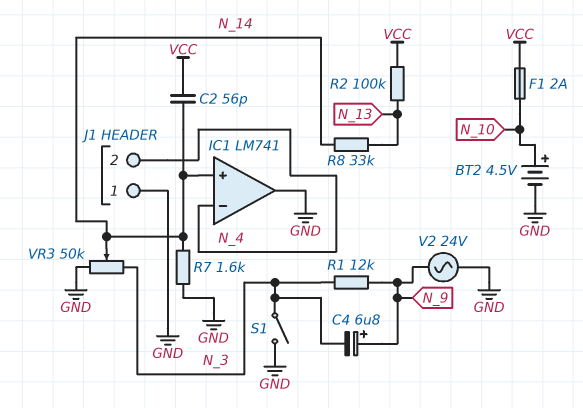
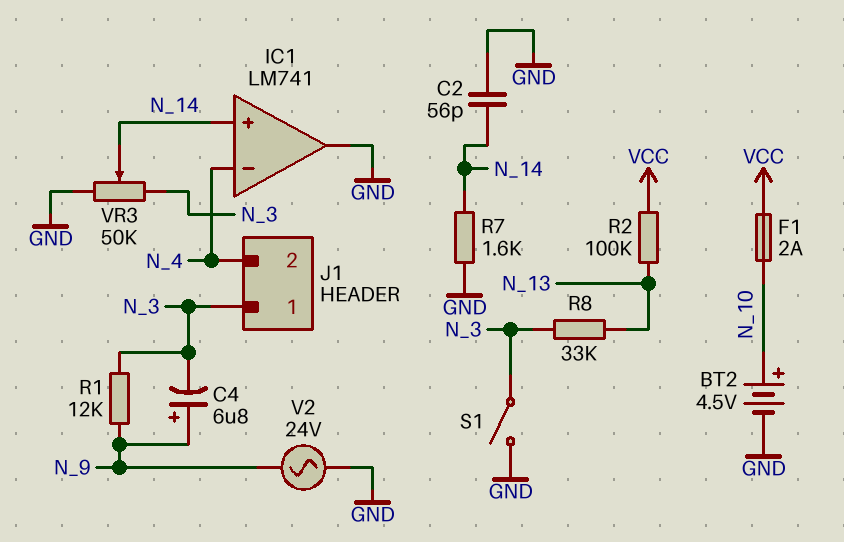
C2: 56pF (N_14, VCC) -> 56pF (GND, N_14)
J1 pin 1: GND -> N_3
R8: 33k (N_13, N_14) -> 33k (N_3, N_13)

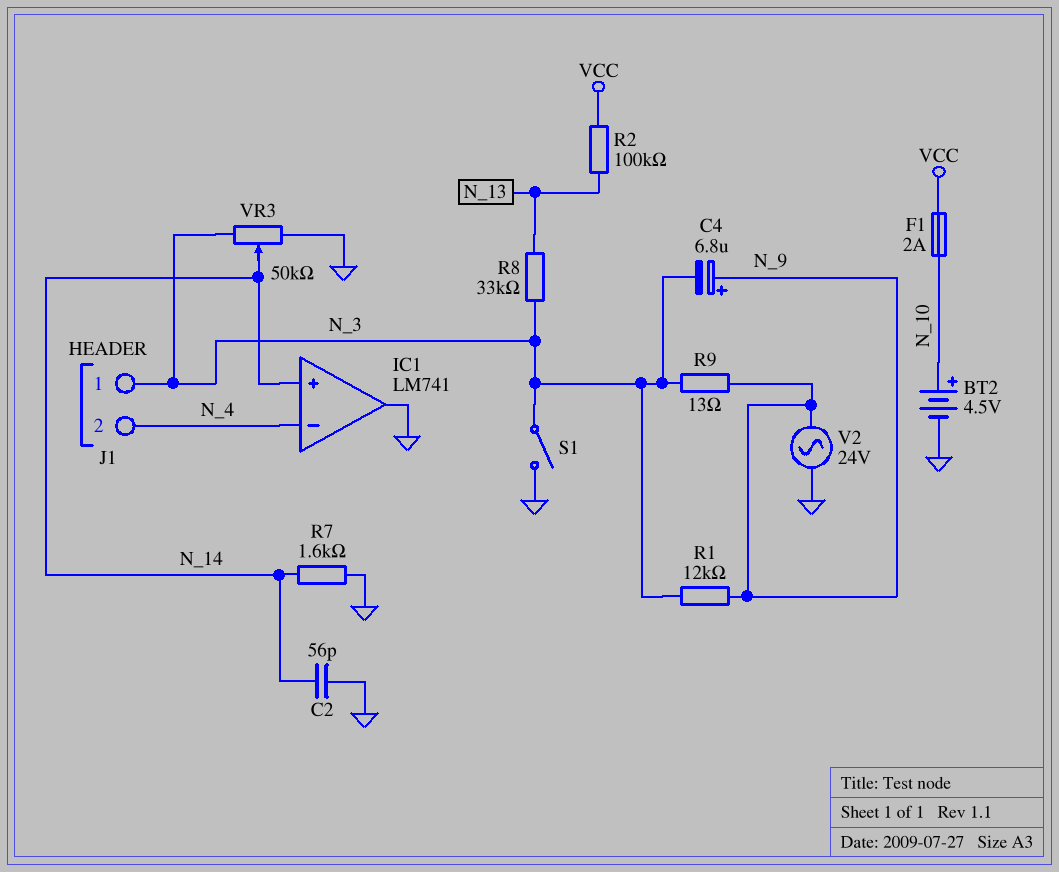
R9: none -> 13 (N_3, N_9)

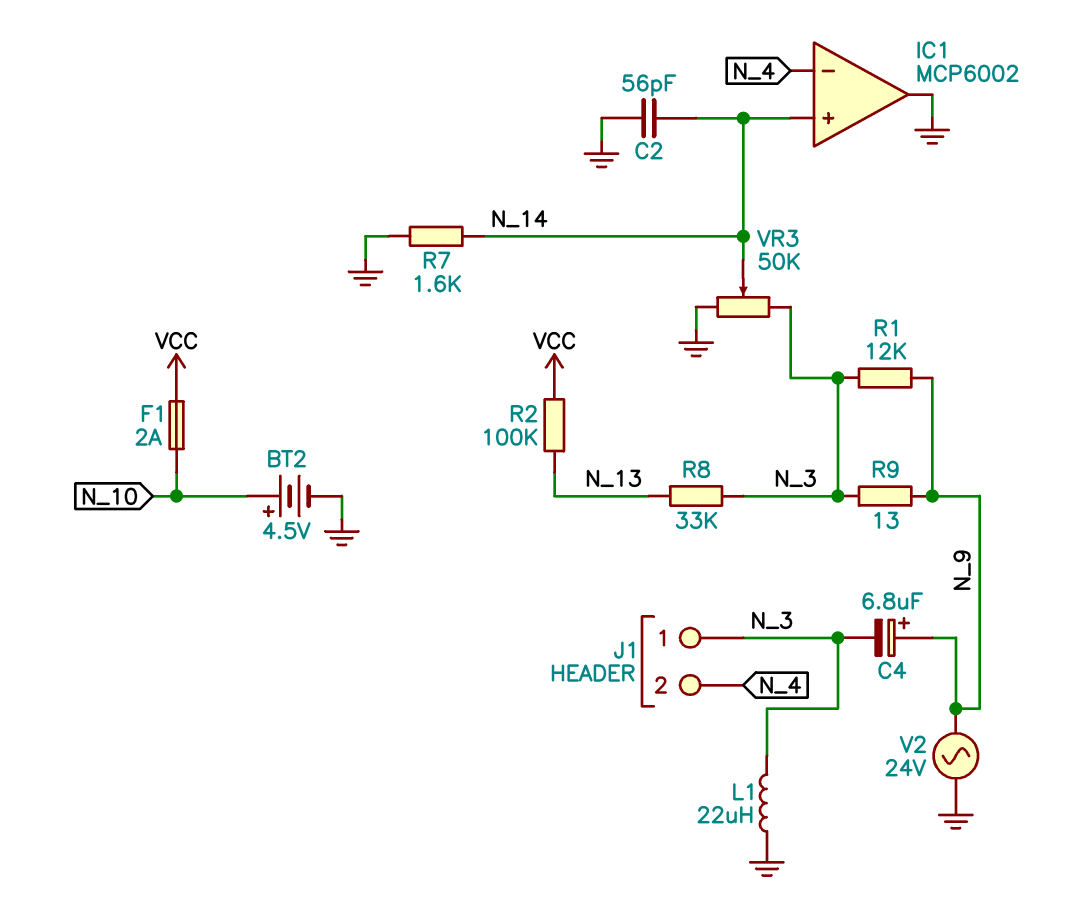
IC1: LM741 -> MCP6002
L1: none -> 22uH (GND, N_3)
S1: switch (GND, N_3) -> none

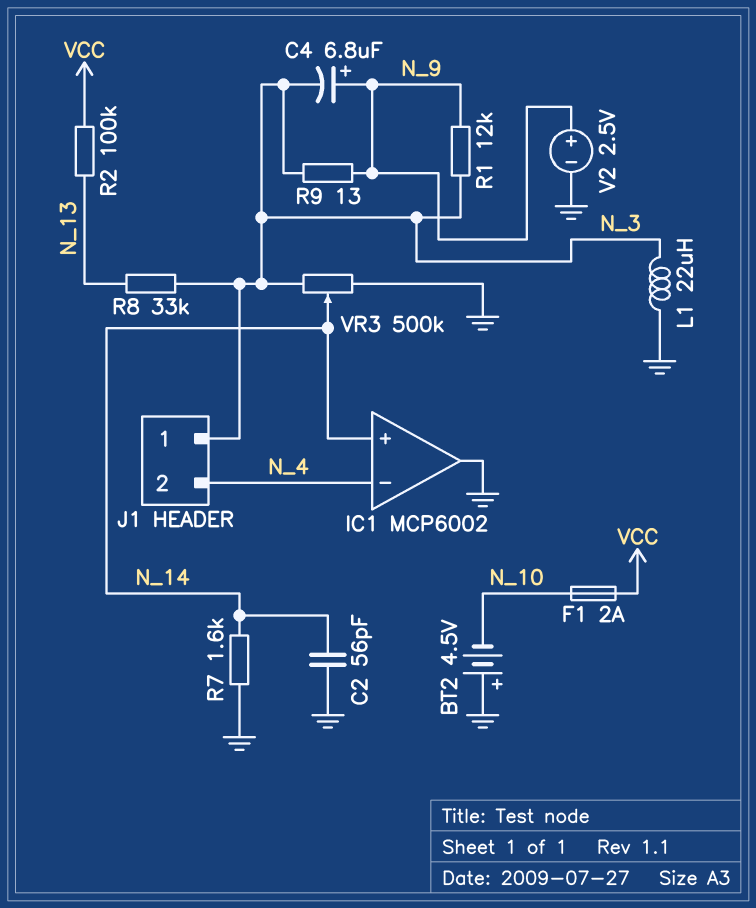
BT2: 4.5V (plus N_10, minus GND) -> 4.5V (plus GND, minus N_10)
V2: AC 24V (GND, N_9) -> 2.5V (plus N_9, minus GND)
VR3: 50k (GND, N_3, wiper N_14) -> 500k (GND, N_3, wiper N_14)

